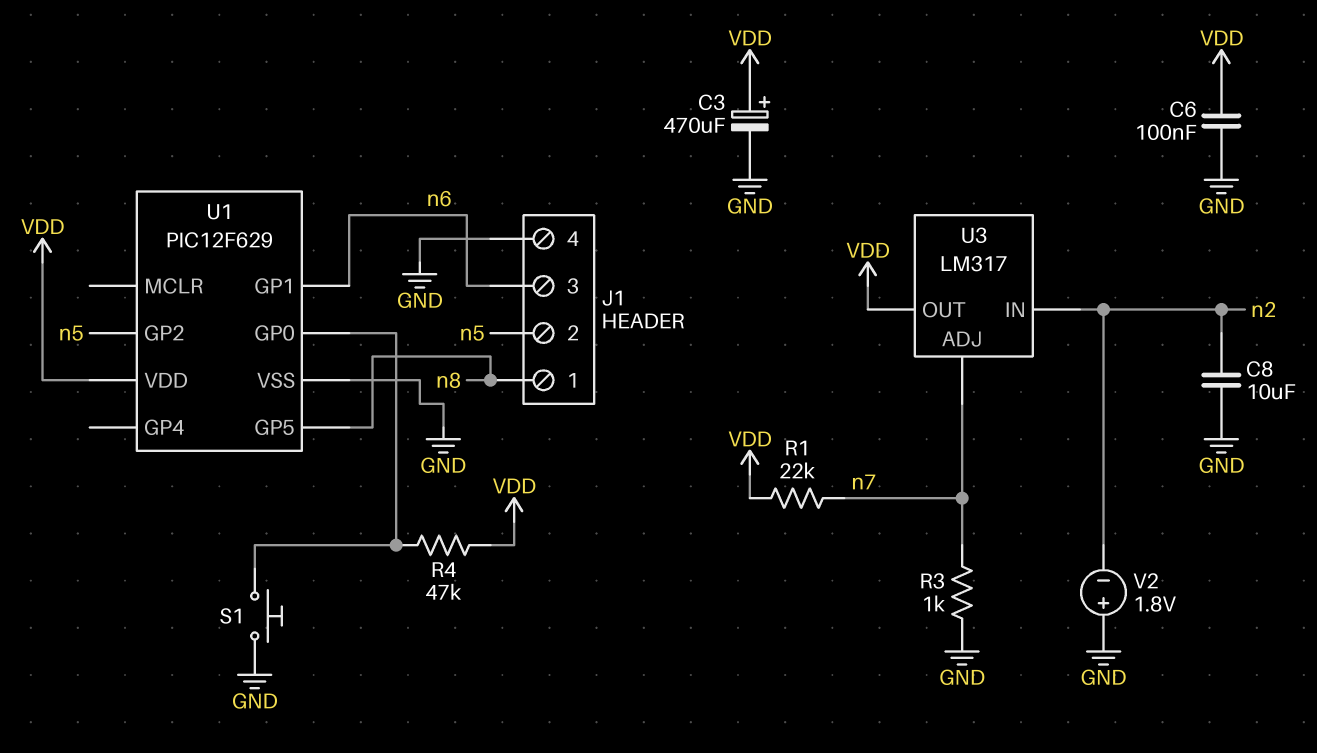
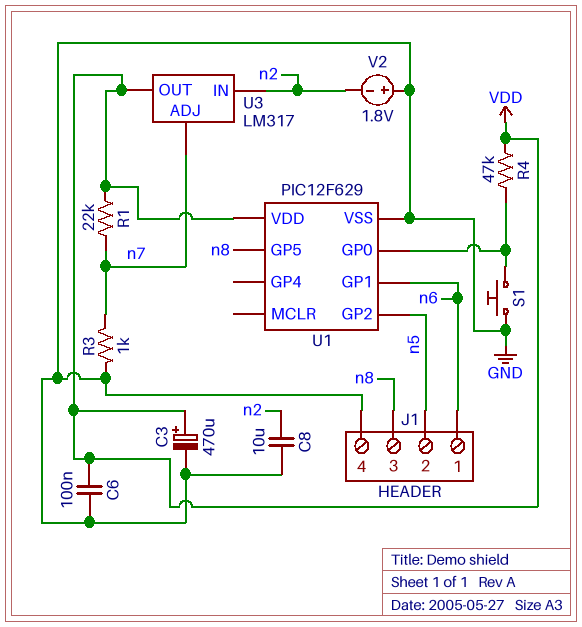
J1 pin 1: n8 -> n6
J1 pin 3: n6 -> n8

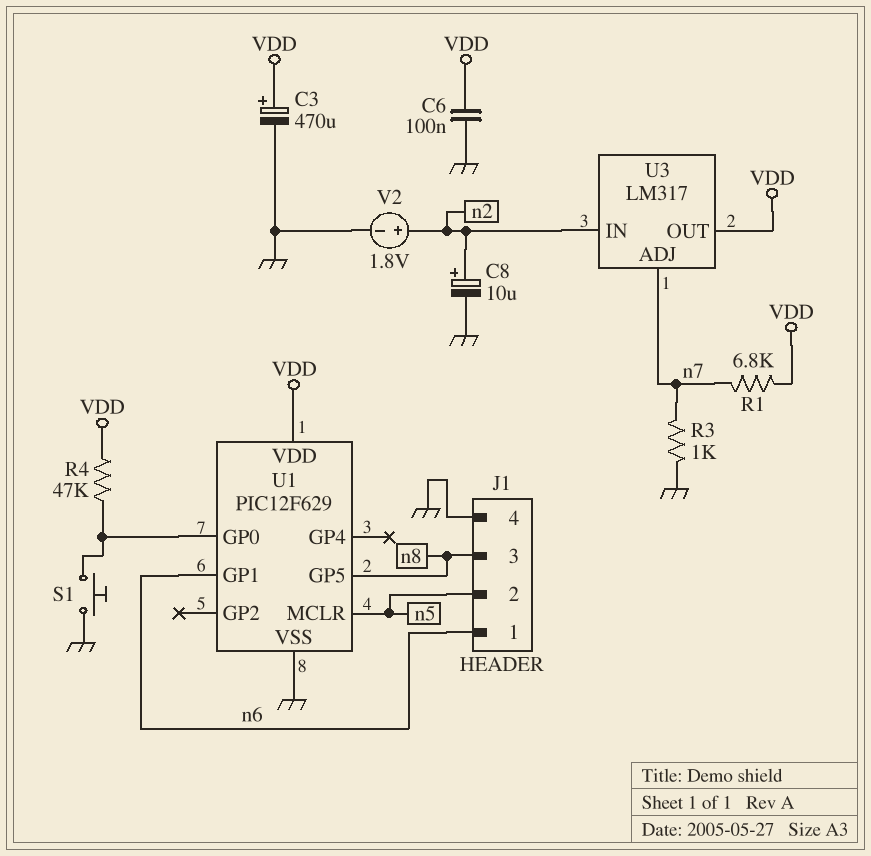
C8: 10uF (GND, n2) -> 10uF (plus n2, minus GND)
R1: 22k (VDD, n7) -> 6.8k (VDD, n7)
U1 pin GP2: n5 -> none
U1 pin MCLR: none -> n5
V2: 1.8V (plus GND, minus n2) -> 1.8V (plus n2, minus GND)

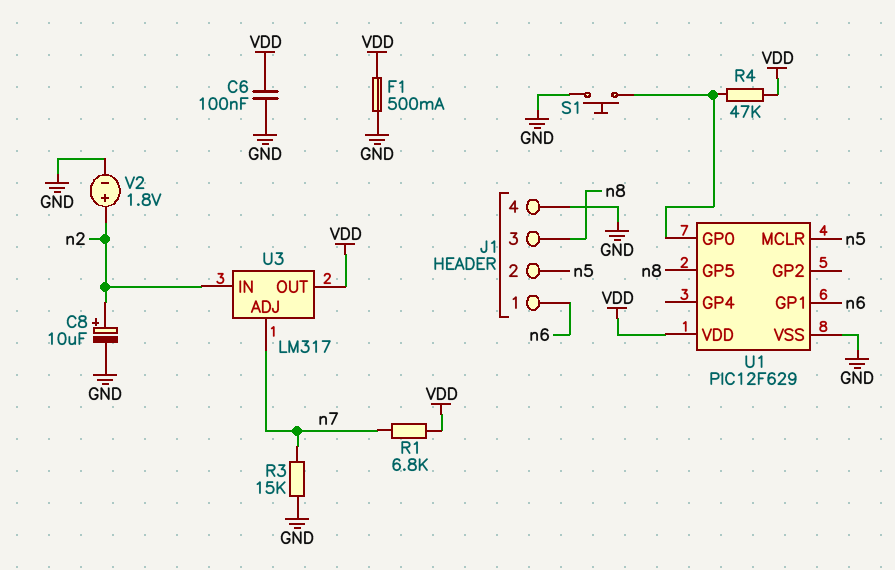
C3: 470uF (plus VDD, minus GND) -> none
F1: none -> 500mA (GND, VDD)
R3: 1k (GND, n7) -> 15k (GND, n7)

